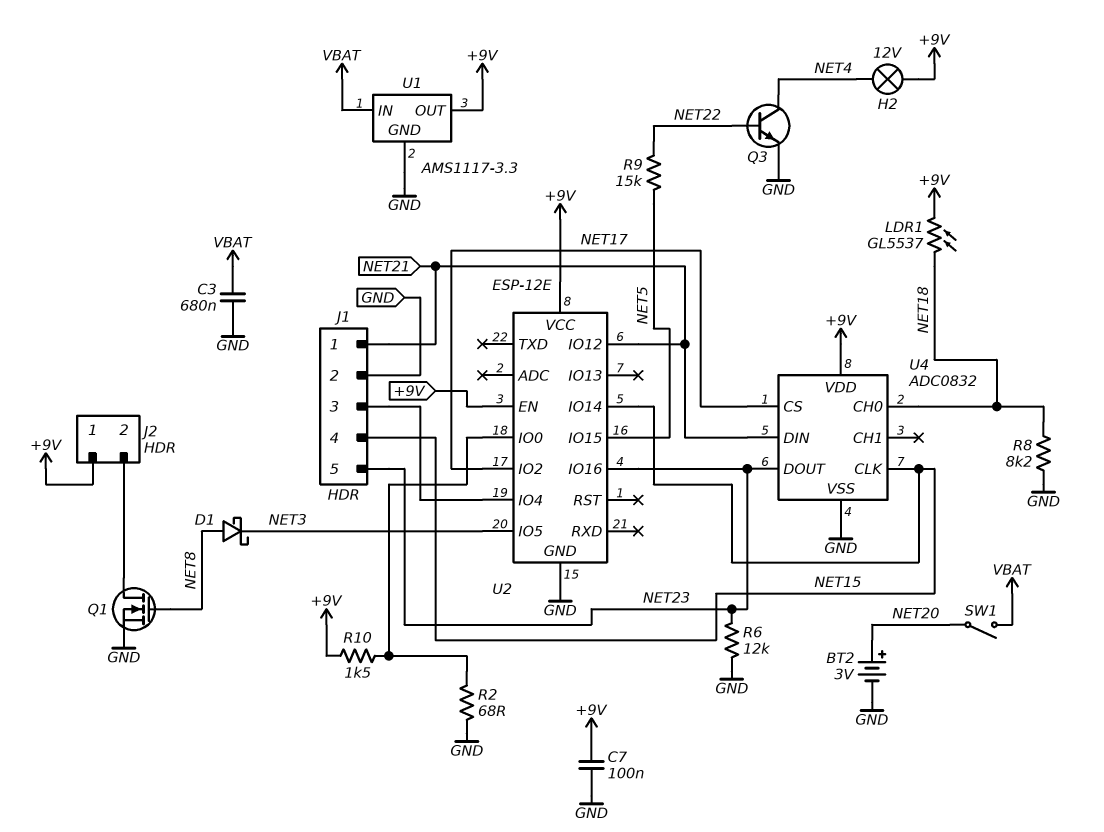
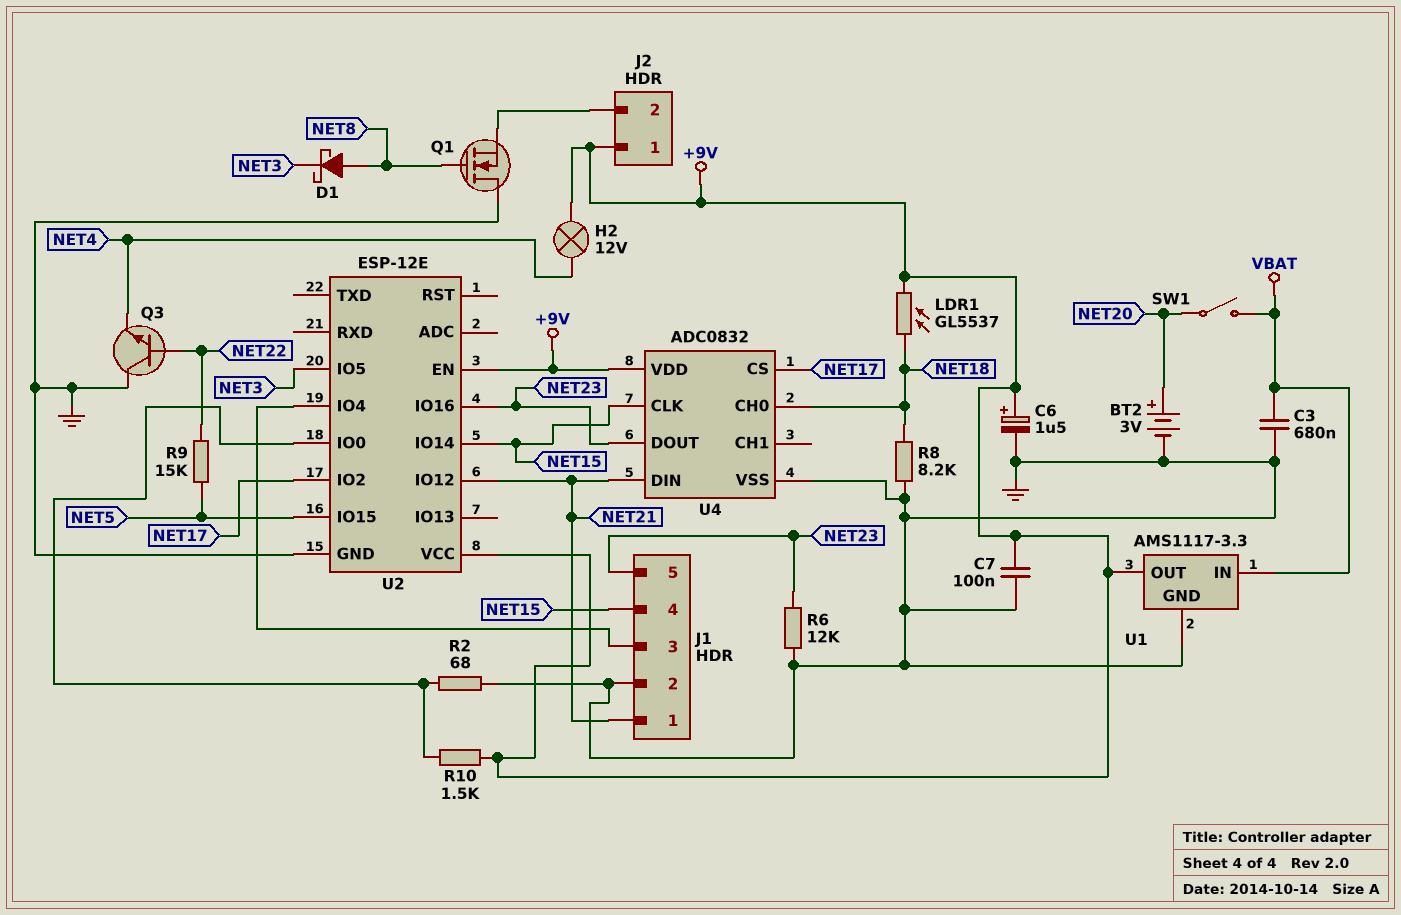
C6: none -> 1.5uF (plus +9V, minus GND)
Q1: NMOS (G NET8, D J2/2, S GND) -> NMOS (G NET8, D GND, S J2/2)
Q3: NPN (B NET22, C NET4, E GND) -> NPN (B NET22, C GND, E NET4)

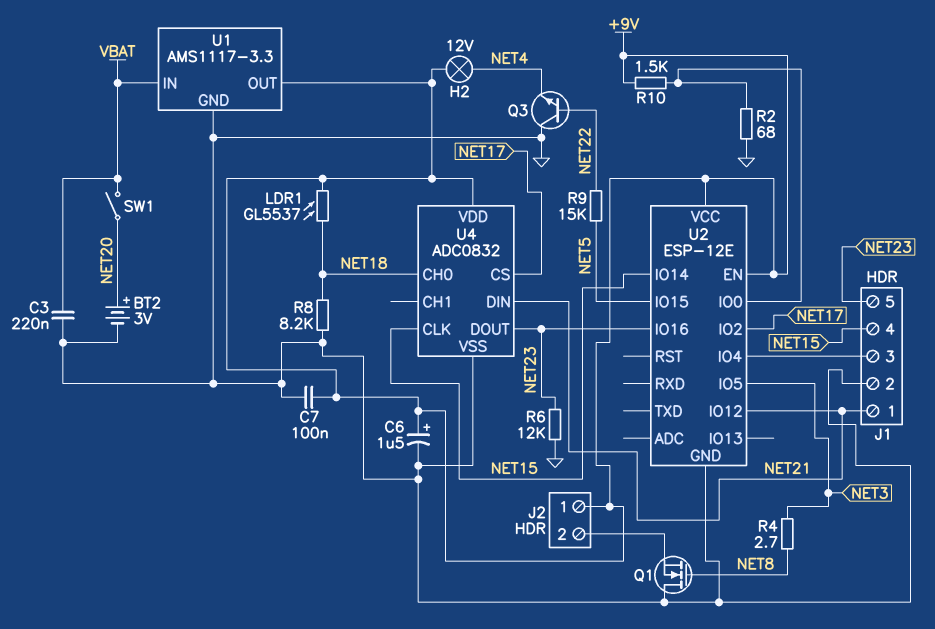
C3: 680nF (GND, VBAT) -> 220nF (GND, VBAT)
D1: schottky (A NET8, K NET3) -> none
R4: none -> 2.7 (NET3, NET8)

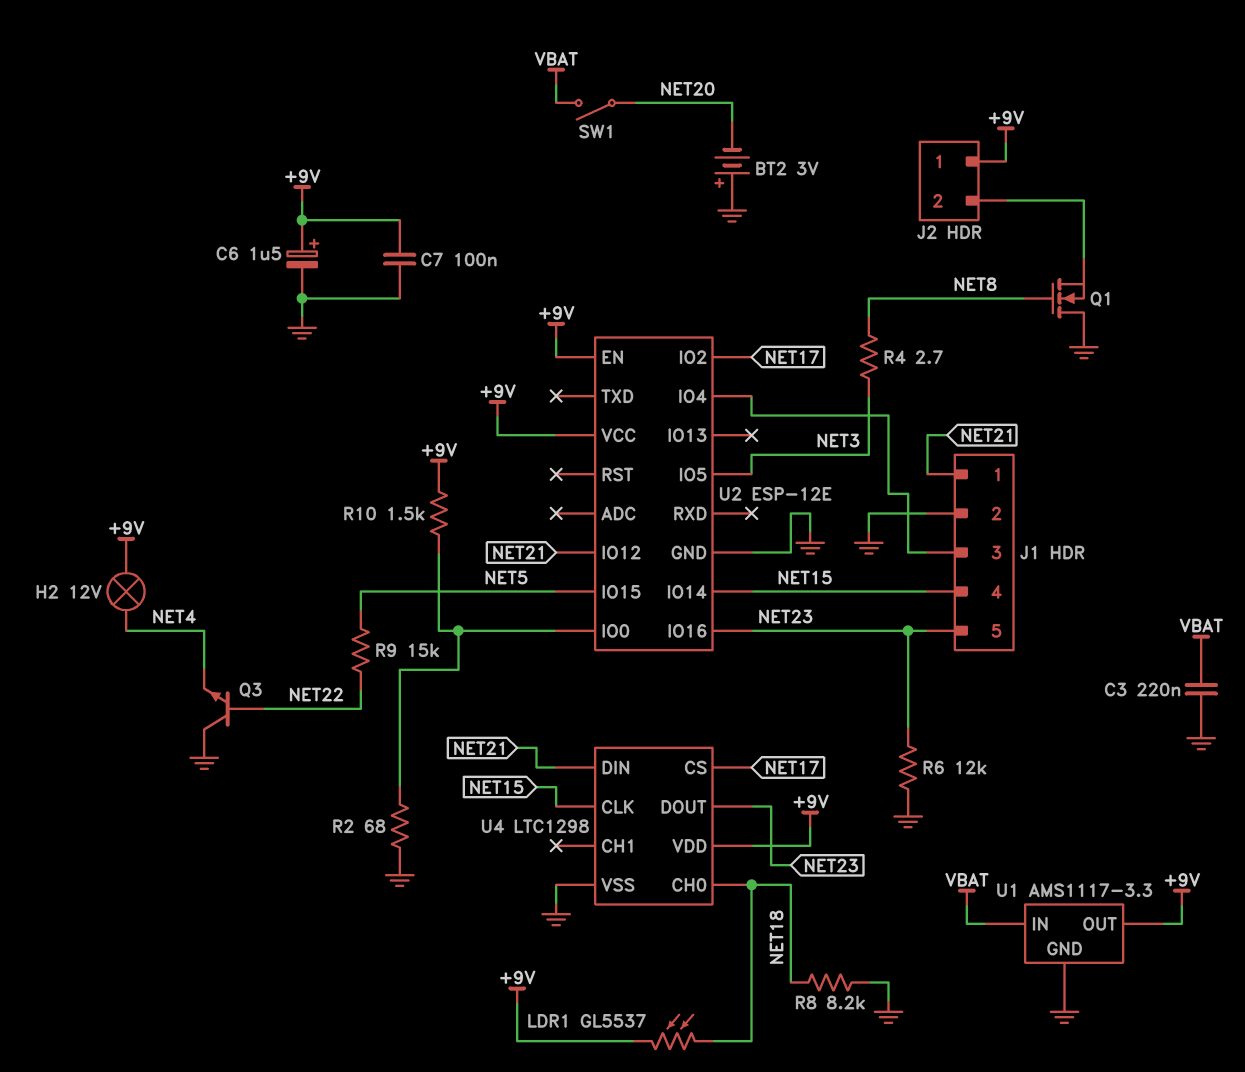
BT2: 3V (plus NET20, minus GND) -> 3V (plus GND, minus NET20)
U4: ADC0832 -> LTC1298

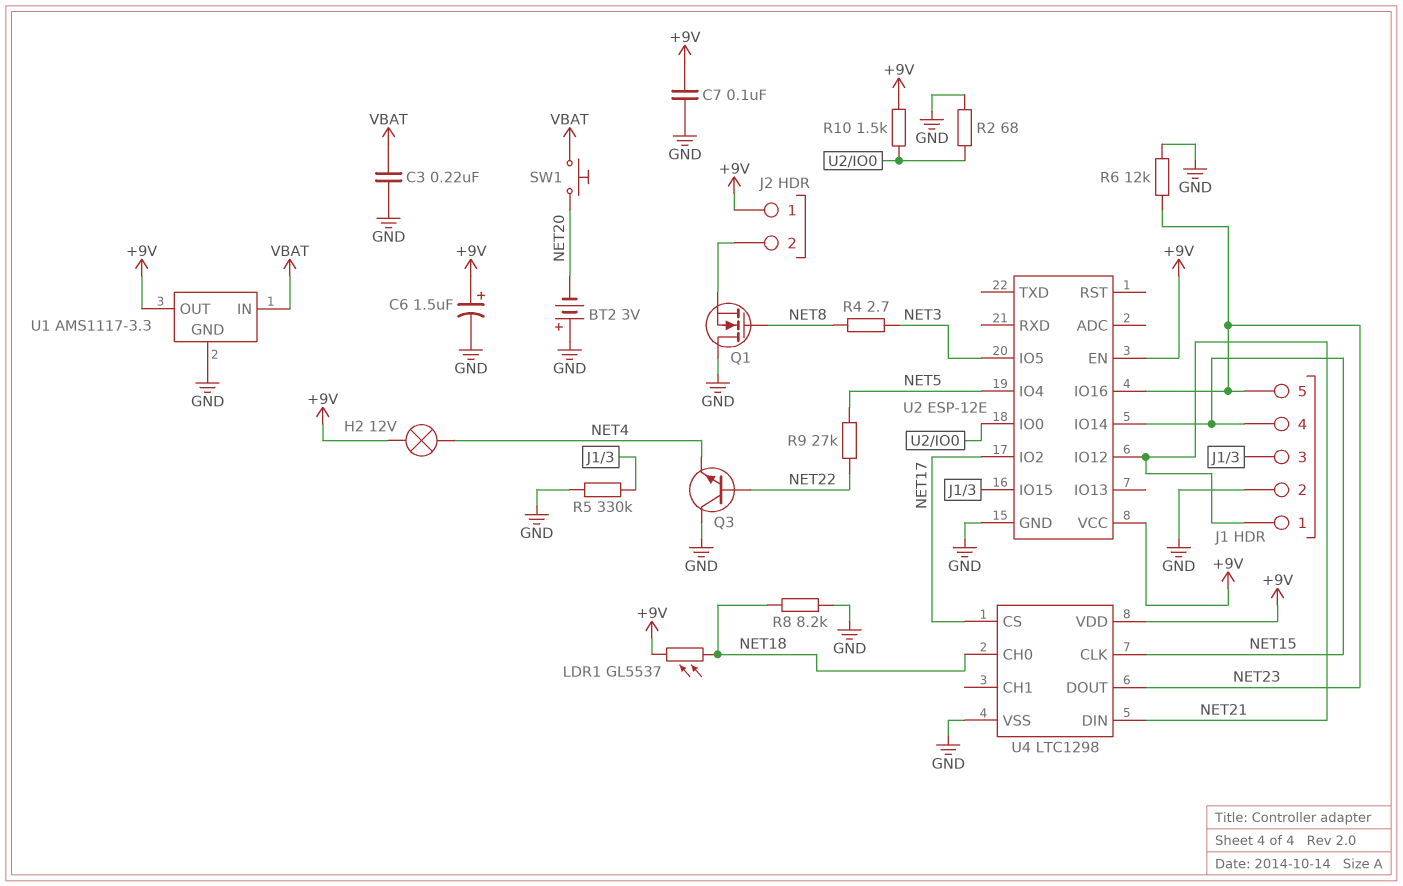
R5: none -> 330k (GND, J1/3)
R9: 15k (NET5, NET22) -> 27k (NET5, NET22)
SW1: switch (NET20, VBAT) -> button (NET20, VBAT)
U2 pin IO4: J1/3 -> NET5
U2 pin IO15: NET5 -> J1/3

